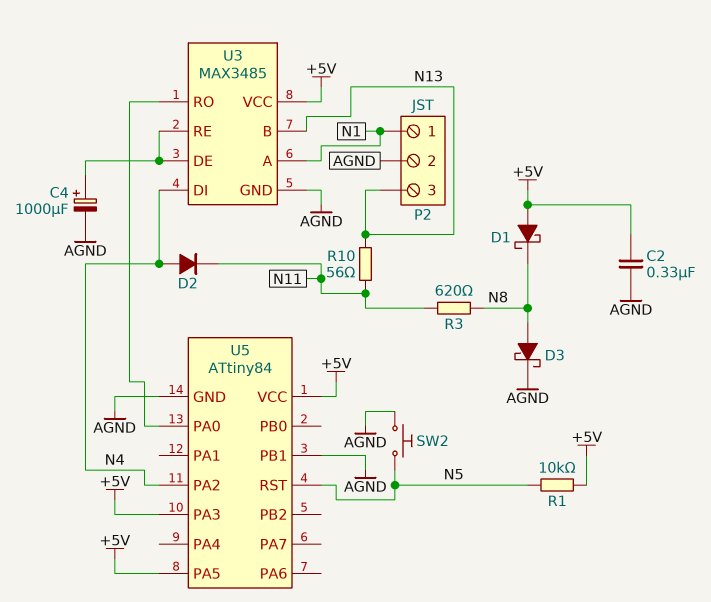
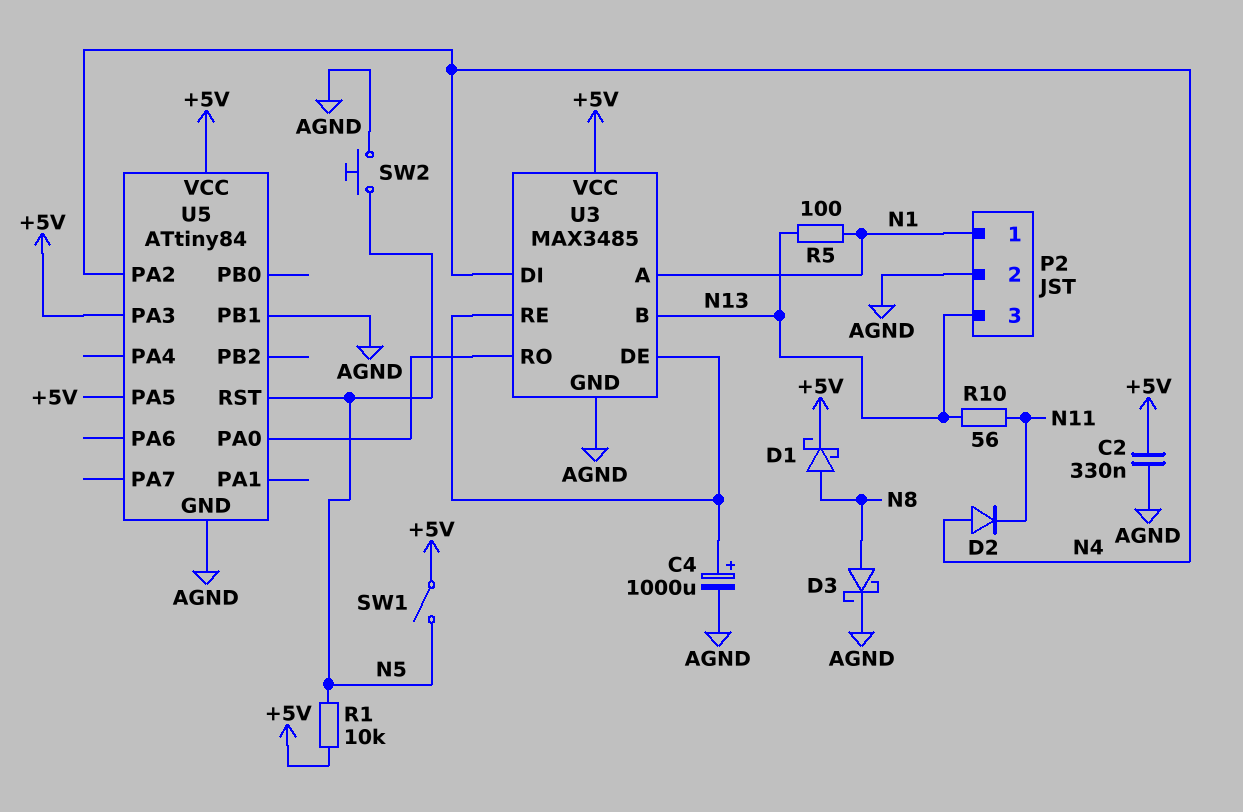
D1: schottky (A +5V, K N8) -> schottky (A N8, K +5V)
R3: 620 (N8, N11) -> none
R5: none -> 100 (N1, N13)
SW1: none -> switch (+5V, N5)

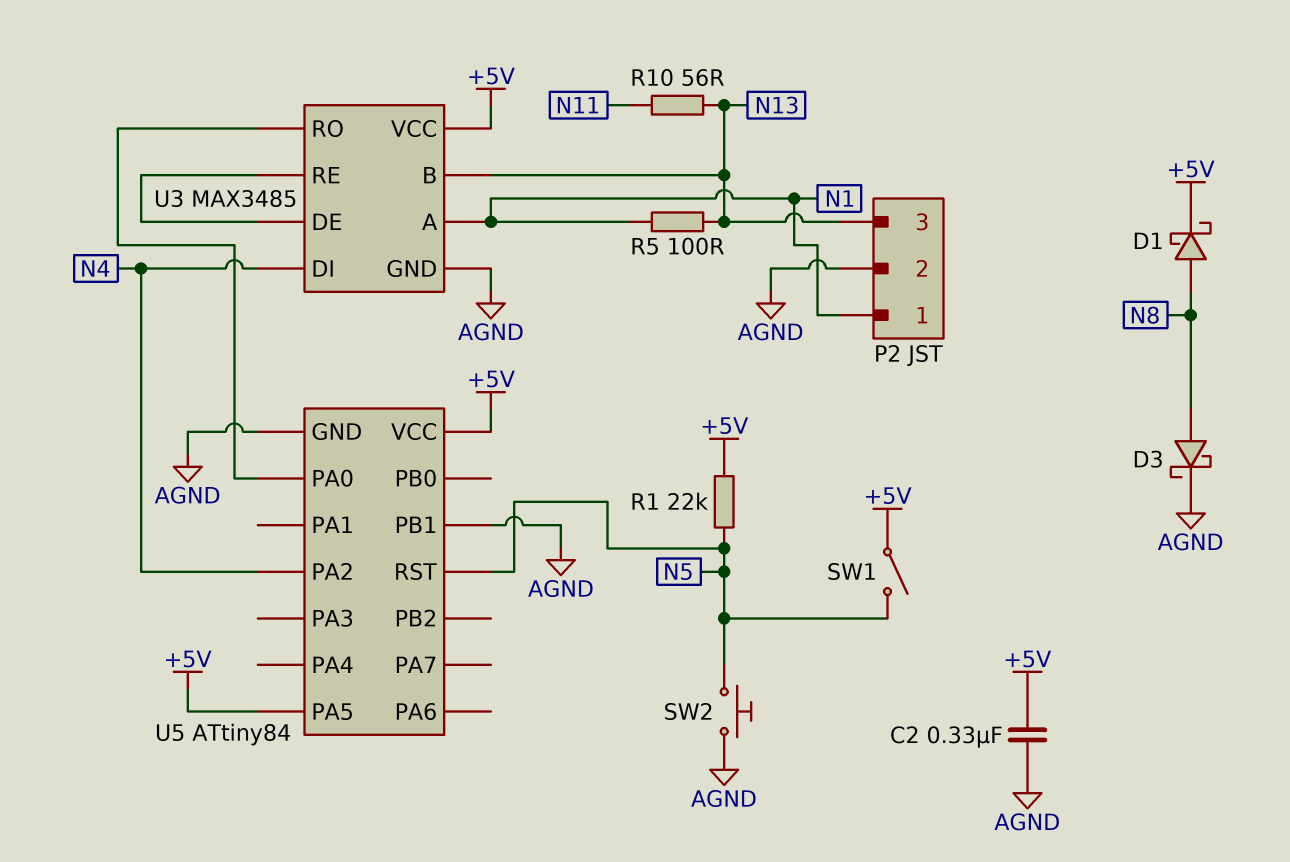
C4: 1000uF (plus U3/DE, minus AGND) -> none
D2: diode (A N4, K N11) -> none
R1: 10k (+5V, N5) -> 22k (+5V, N5)
U5 pin PA3: +5V -> none

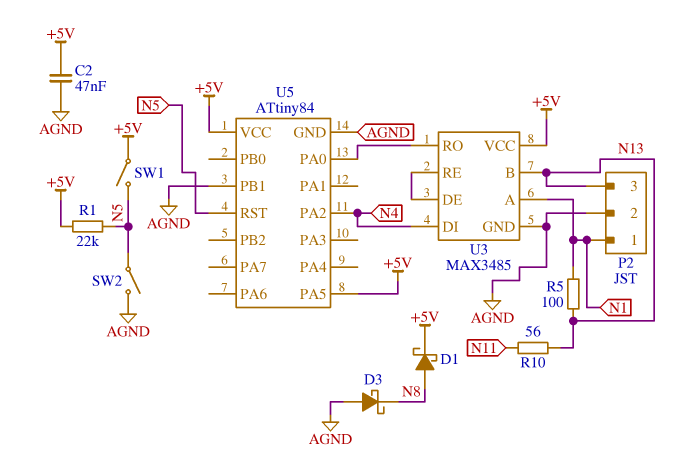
C2: 330nF (+5V, AGND) -> 47nF (+5V, AGND)
D3: schottky (A N8, K AGND) -> schottky (A AGND, K N8)
SW2: button (AGND, N5) -> switch (AGND, N5)

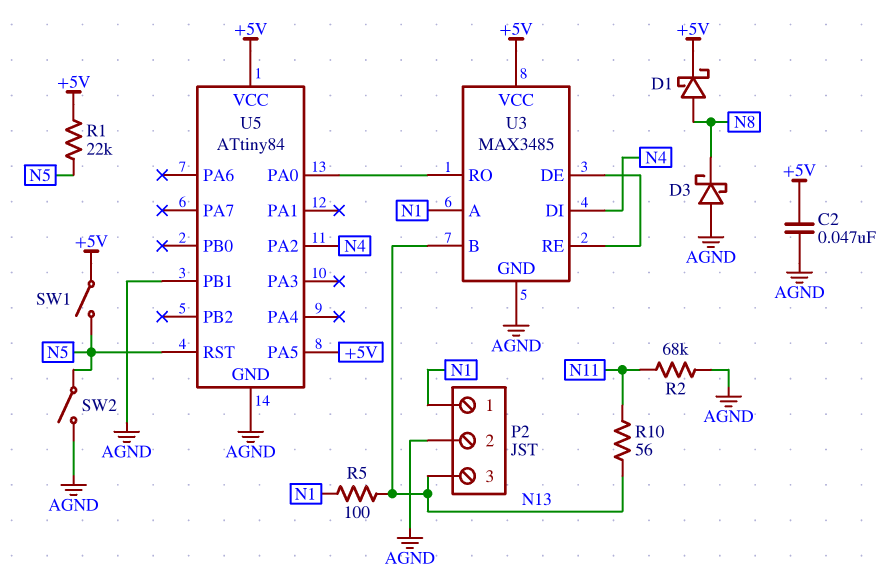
R2: none -> 68k (AGND, N11)

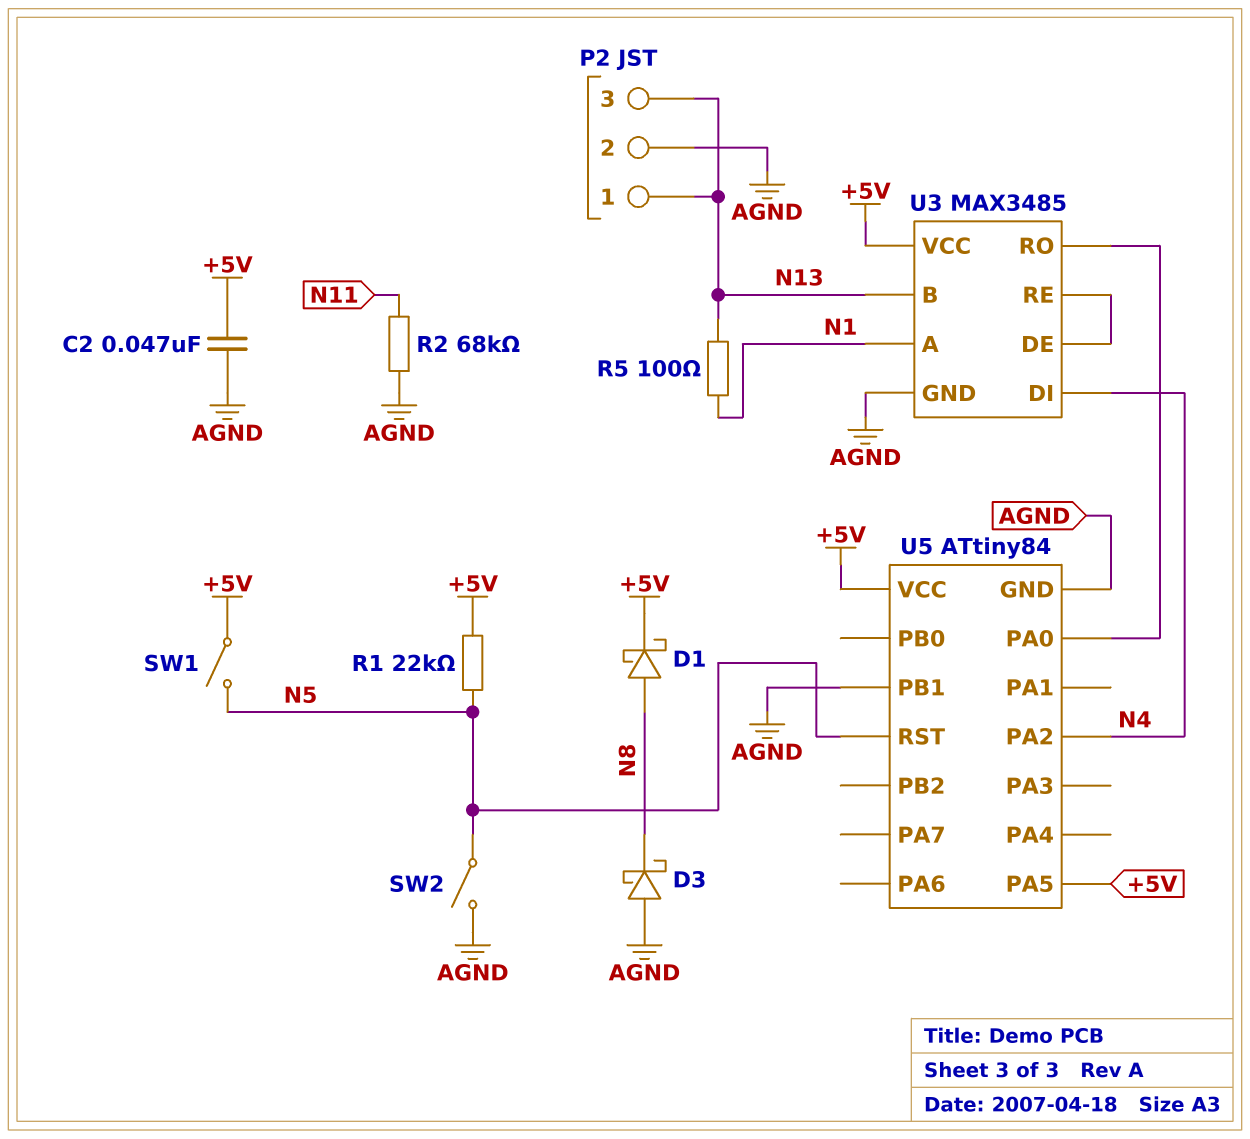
P2 pin 1: N1 -> N13
R10: 56 (N11, N13) -> none

